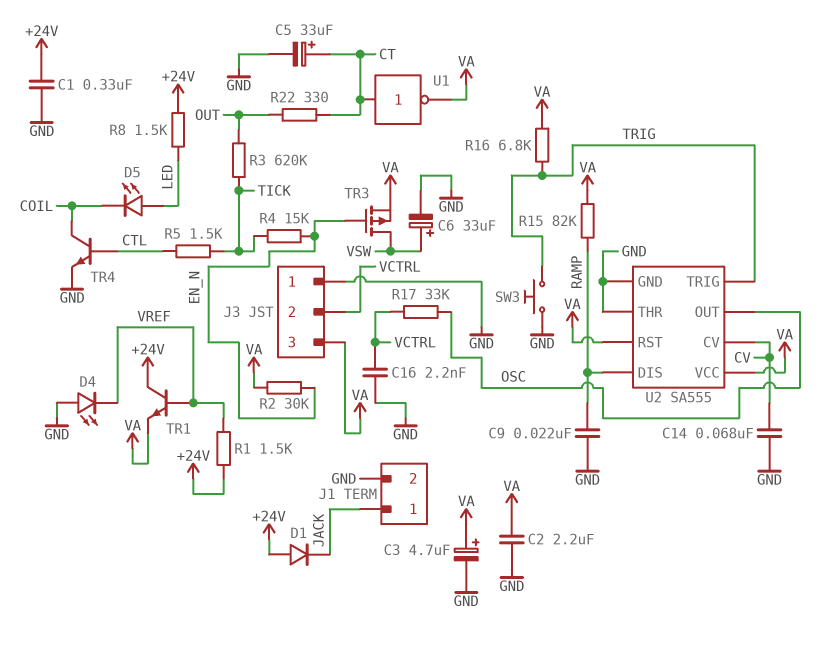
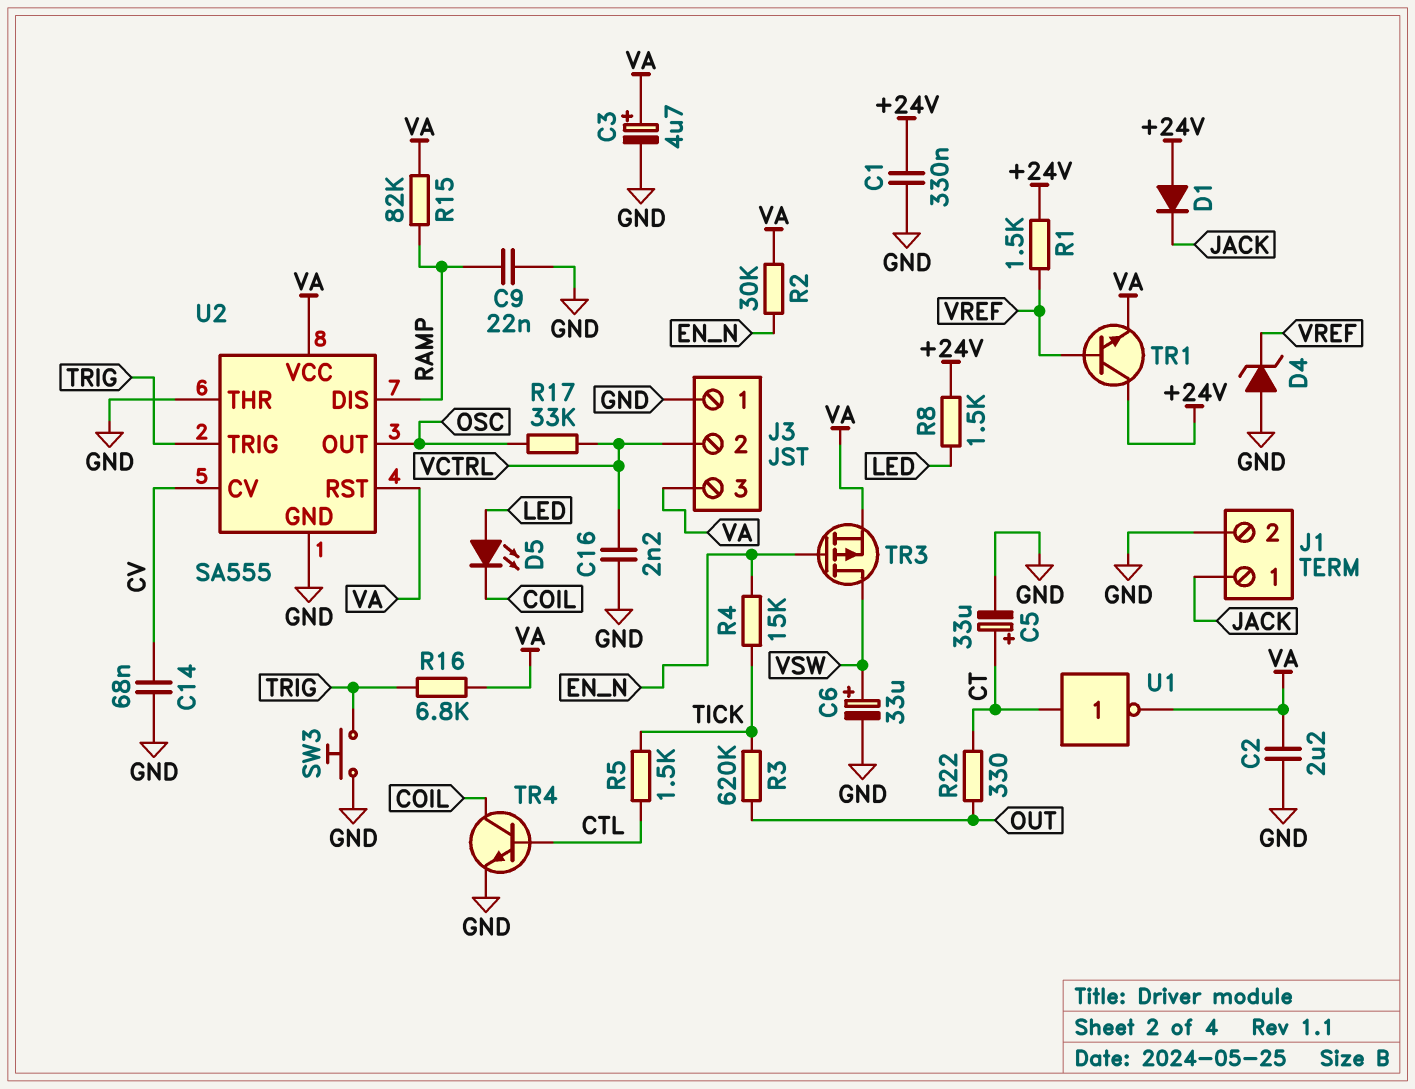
D4: LED (A GND, K VREF) -> zener (A GND, K VREF)

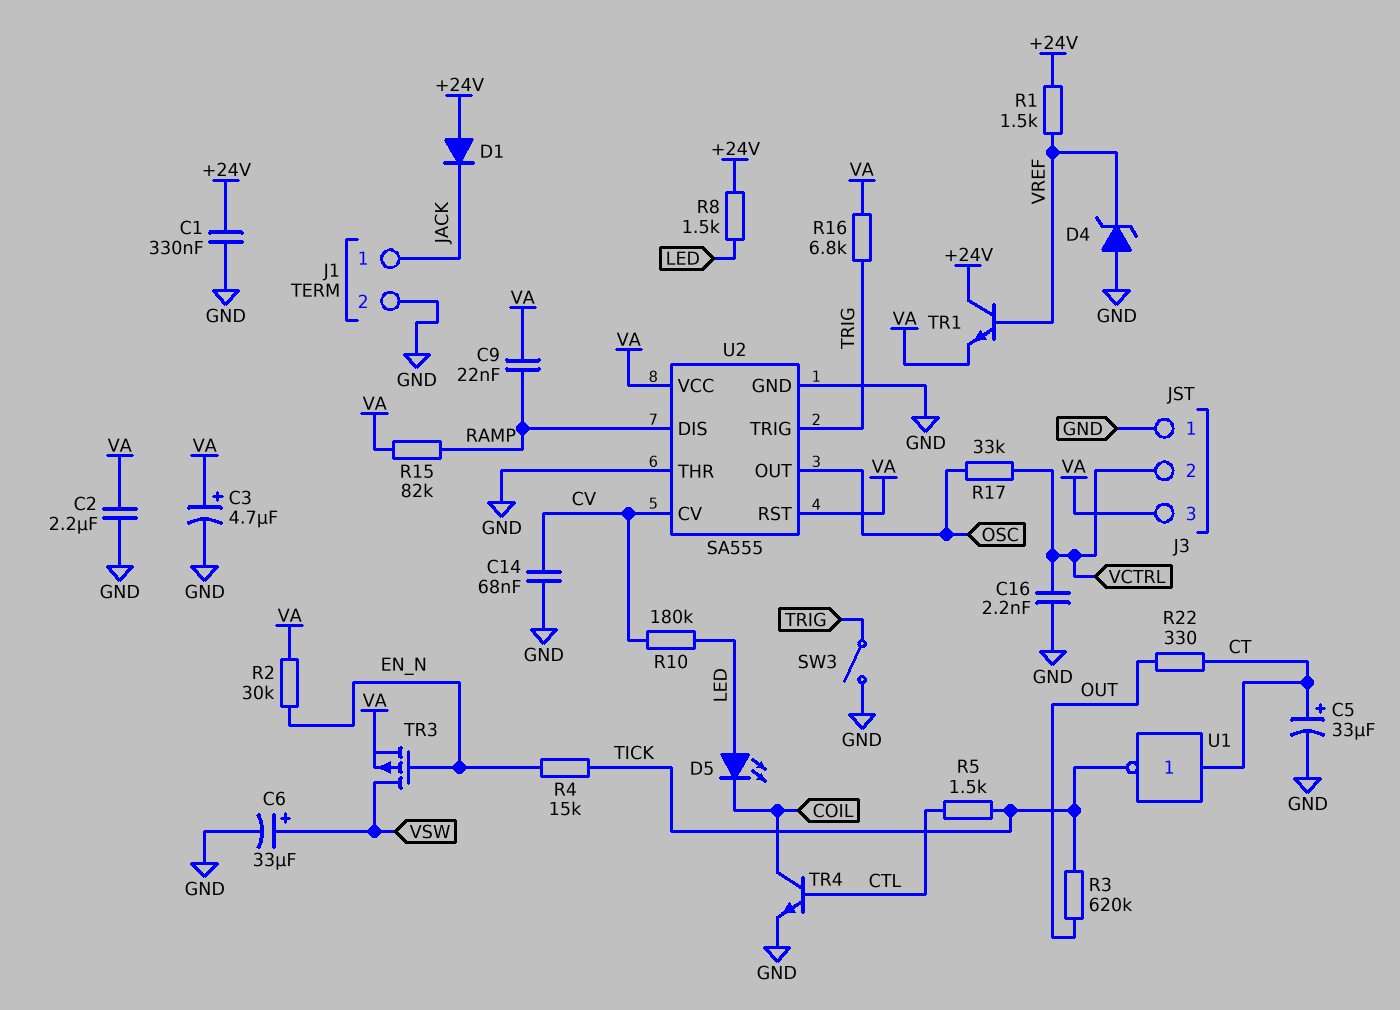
C9: 22nF (GND, RAMP) -> 22nF (RAMP, VA)
R10: none -> 180k (CV, LED)
SW3: button (GND, TRIG) -> switch (GND, TRIG)
U1: NOT (in CT, out VA) -> NOT (in CT, out TICK)

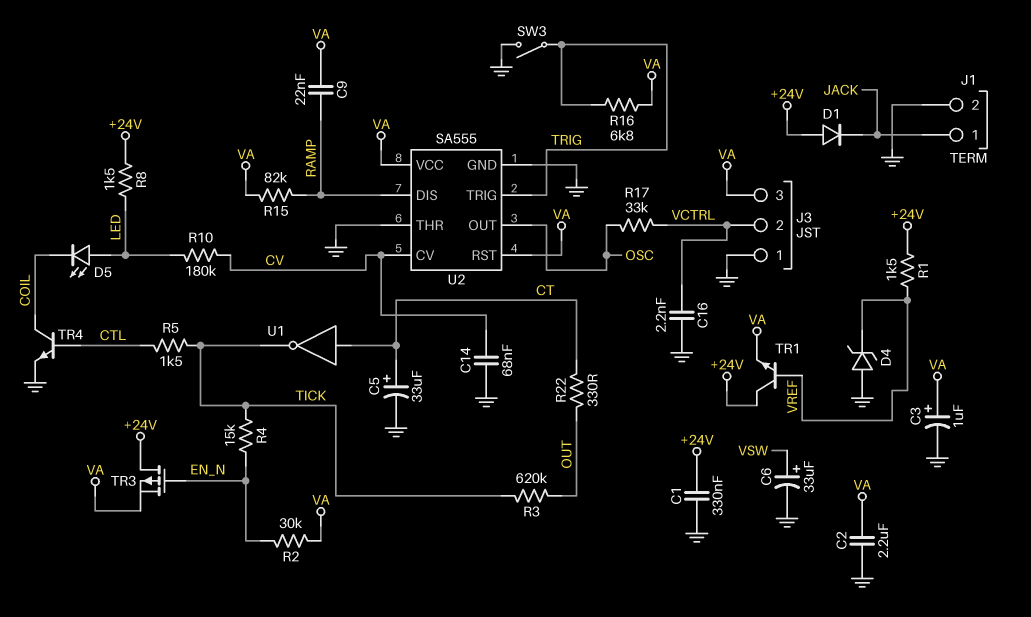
C3: 4.7uF (plus VA, minus GND) -> 1uF (plus VA, minus GND)
TR3: PMOS (G EN_N, D VSW, S VA) -> PMOS (G EN_N, D +24V, S VA)

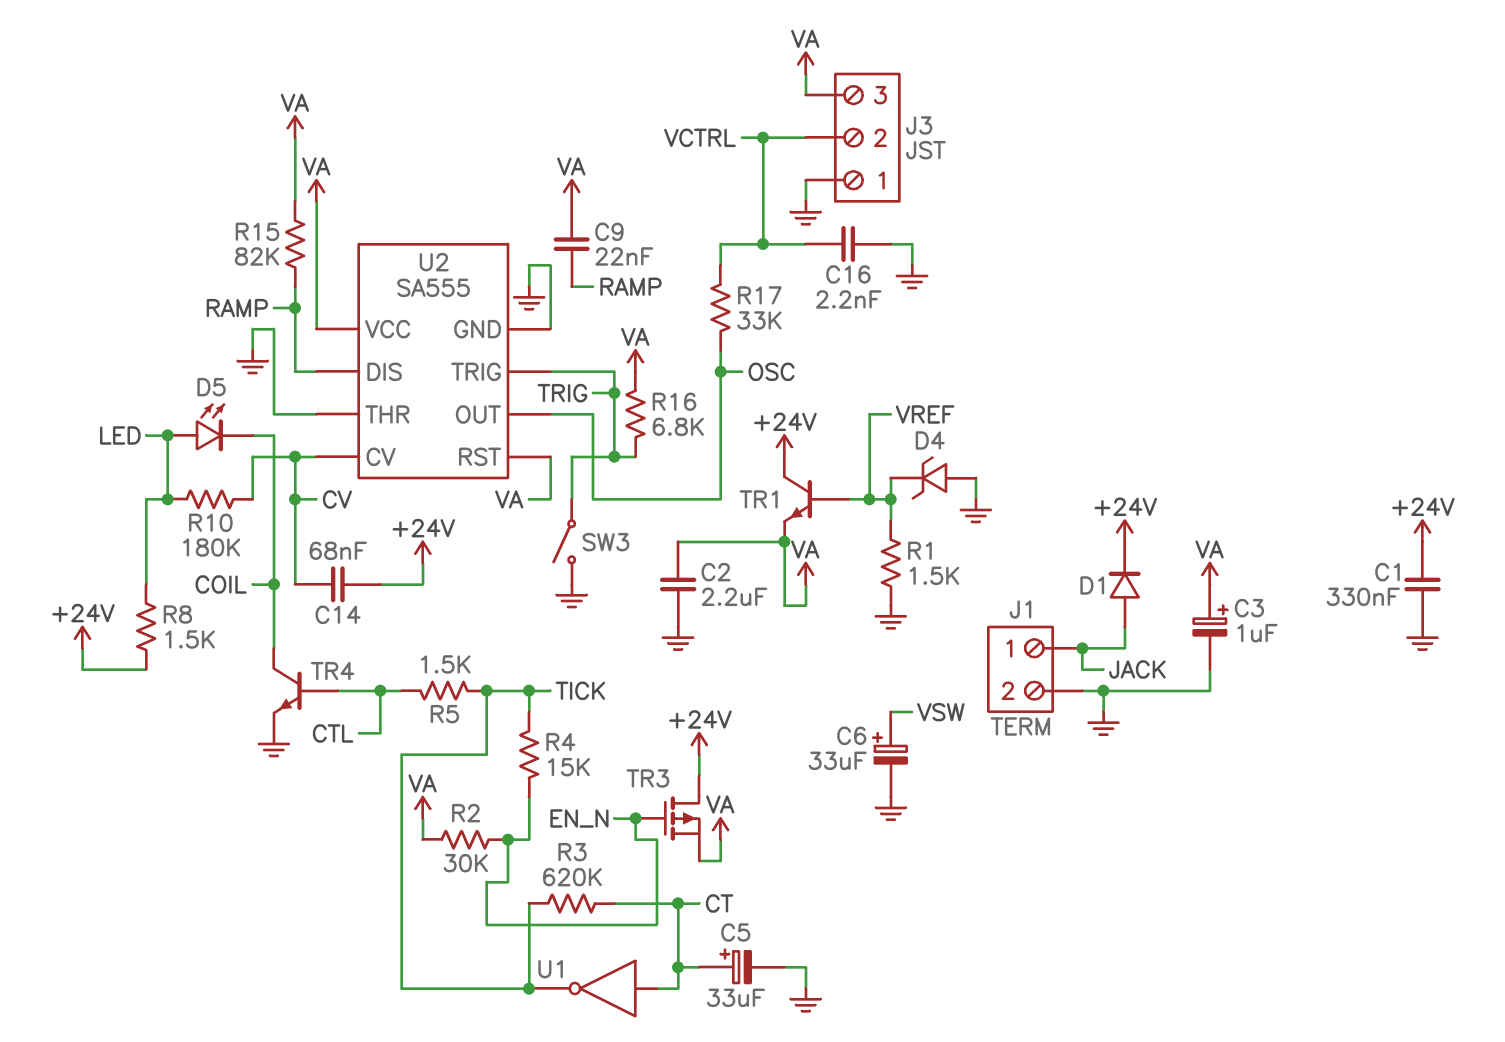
C14: 68nF (CV, GND) -> 68nF (+24V, CV)
D1: diode (A +24V, K JACK) -> diode (A JACK, K +24V)
R1: 1.5k (+24V, VREF) -> 1.5k (GND, VREF)
R3: 620k (OUT, TICK) -> 620k (CT, TICK)
R22: 330 (CT, OUT) -> none

